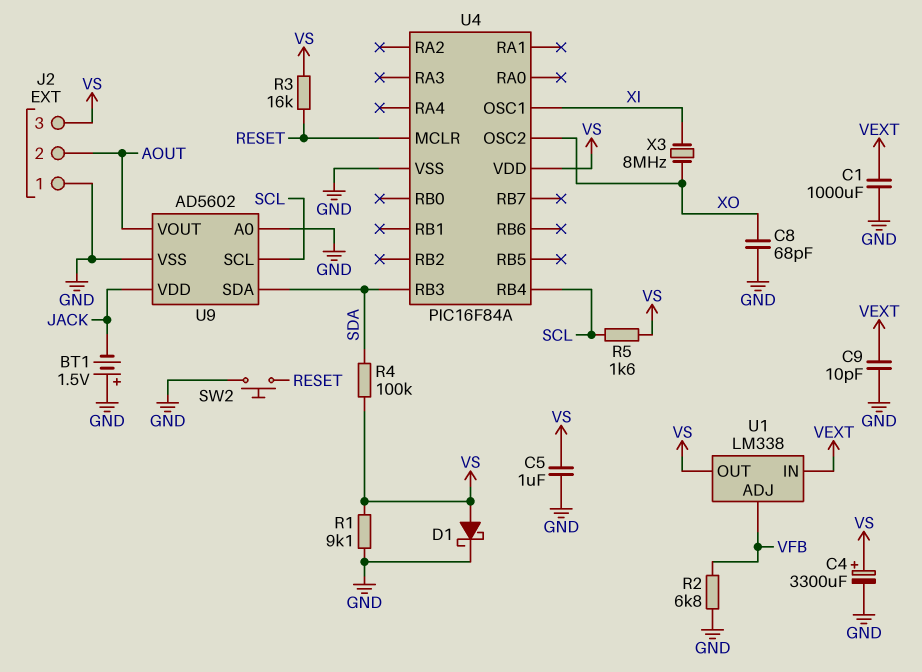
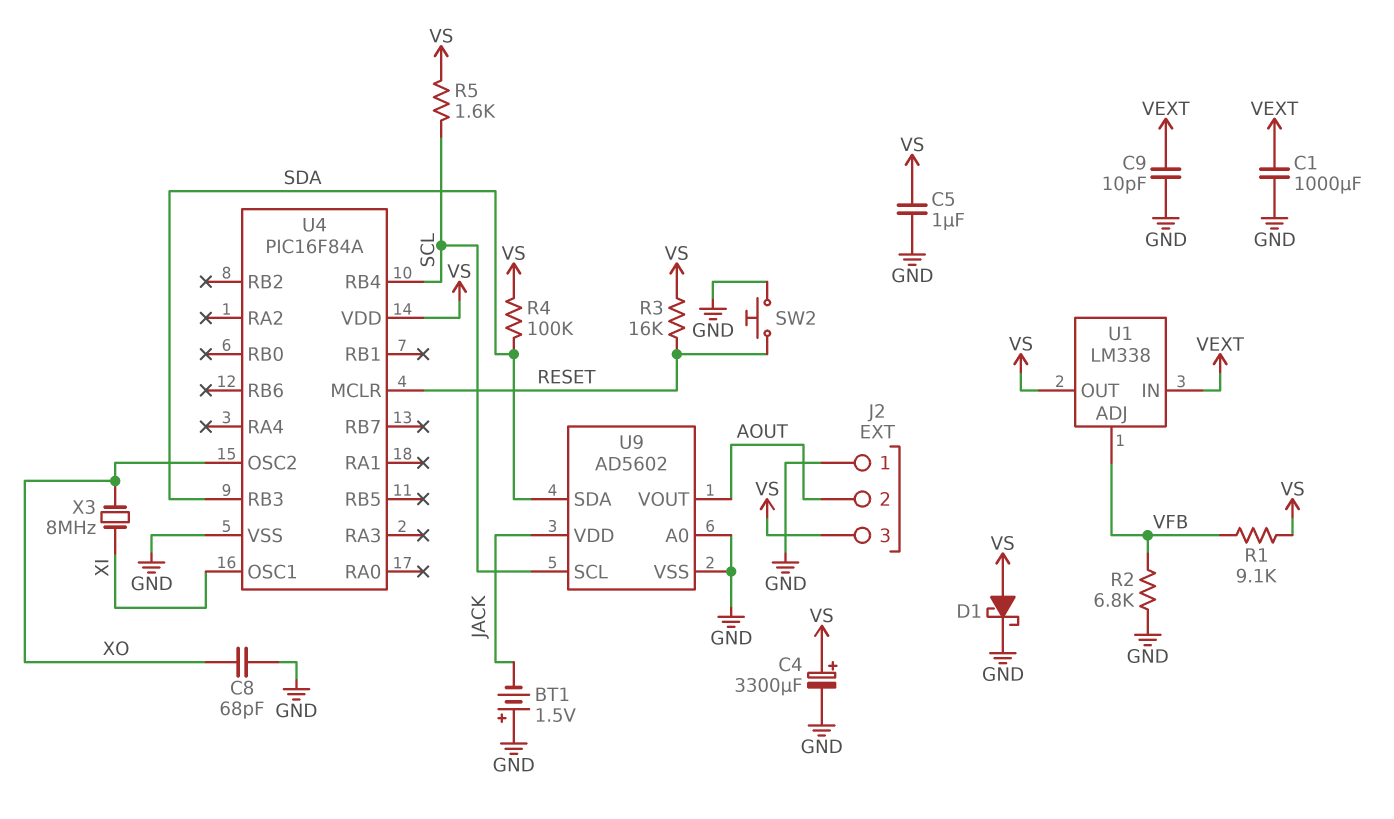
R1: 9.1k (GND, VS) -> 9.1k (VFB, VS)

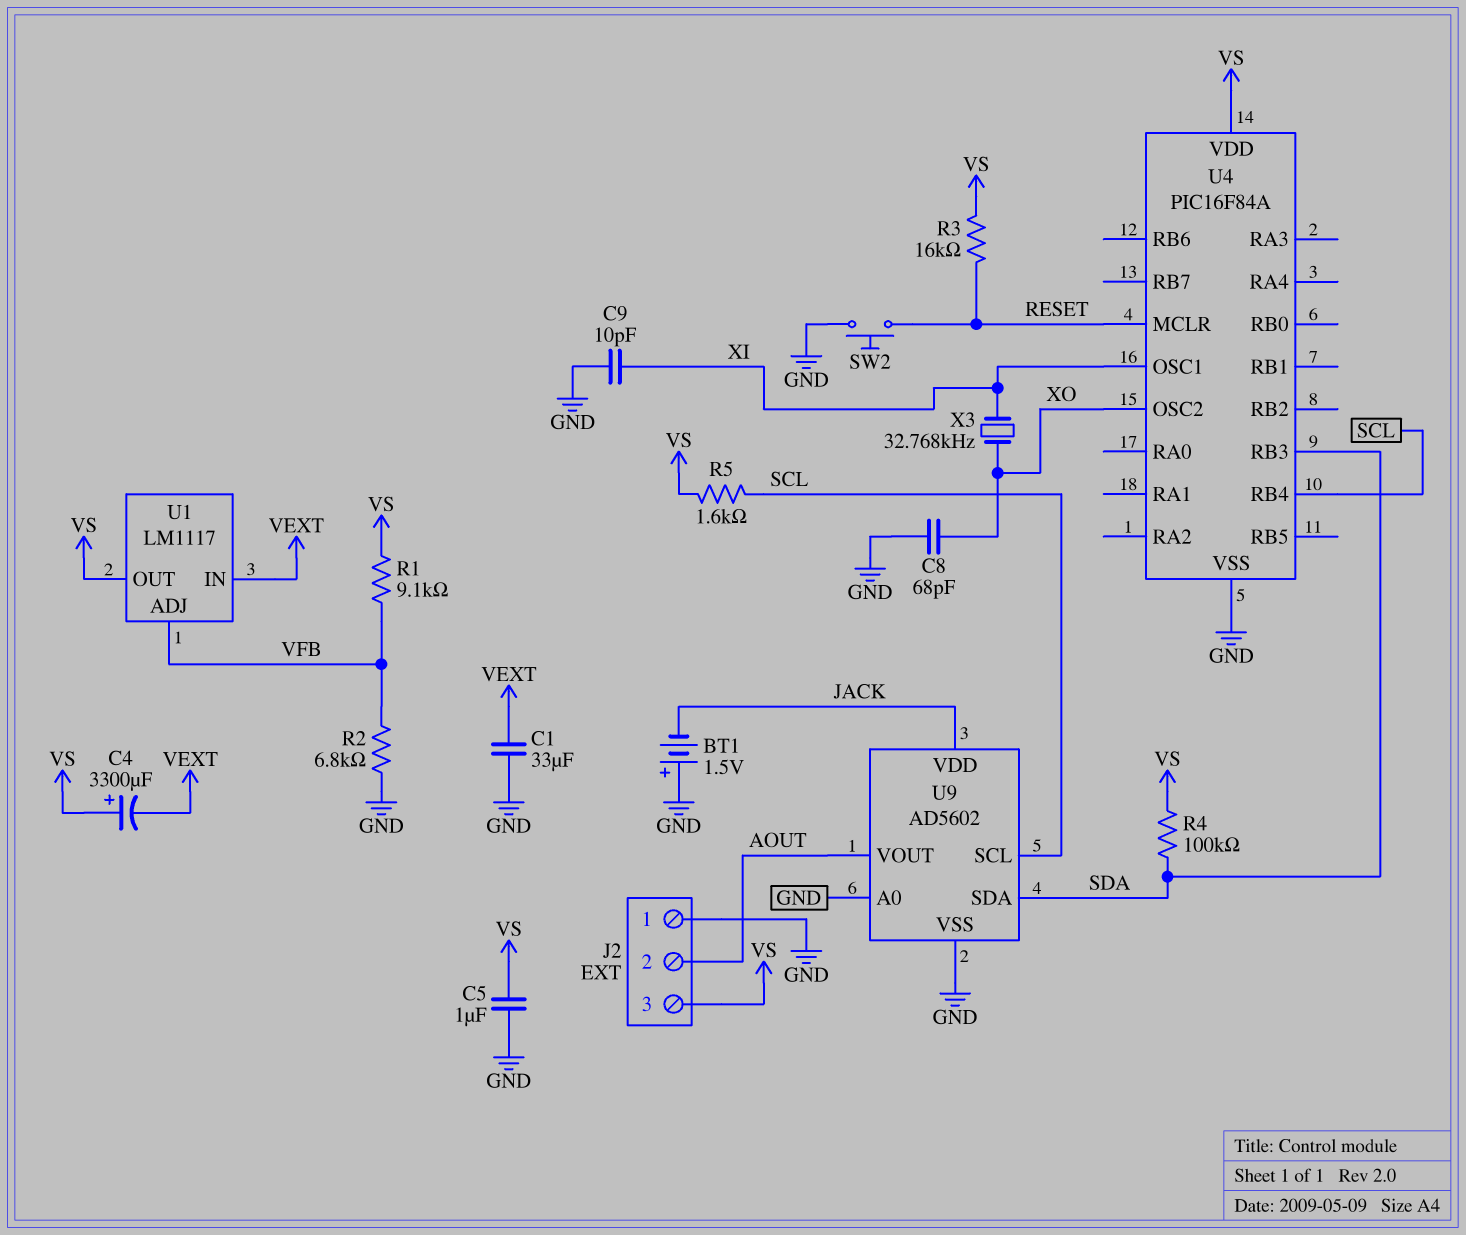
C1: 1000uF (GND, VEXT) -> 33uF (GND, VEXT)
C4: 3300uF (plus VS, minus GND) -> 3300uF (plus VS, minus VEXT)
C9: 10pF (GND, VEXT) -> 10pF (GND, XI)
D1: schottky (A VS, K GND) -> none
U1: LM338 -> LM1117
X3: 8MHz (XI, XO) -> 32.768kHz (XI, XO)

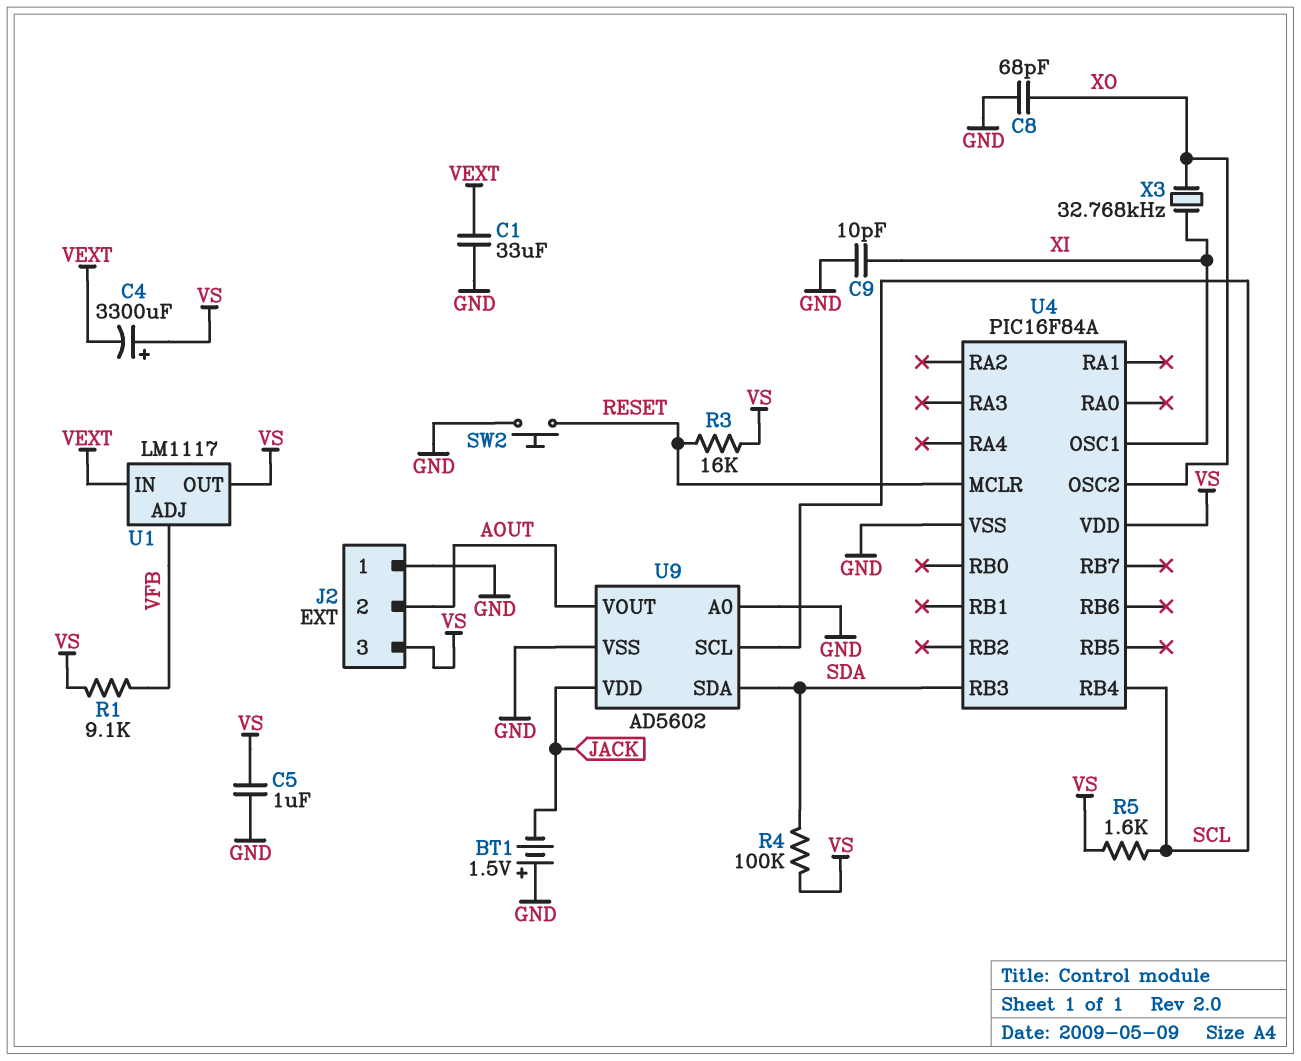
R2: 6.8k (GND, VFB) -> none

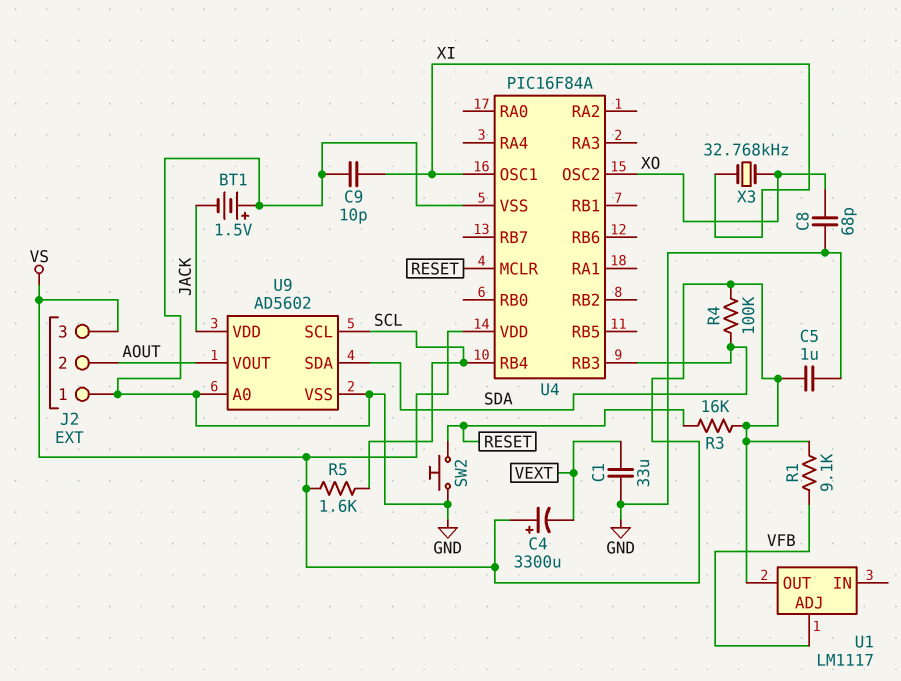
U1 pin IN: VEXT -> none

